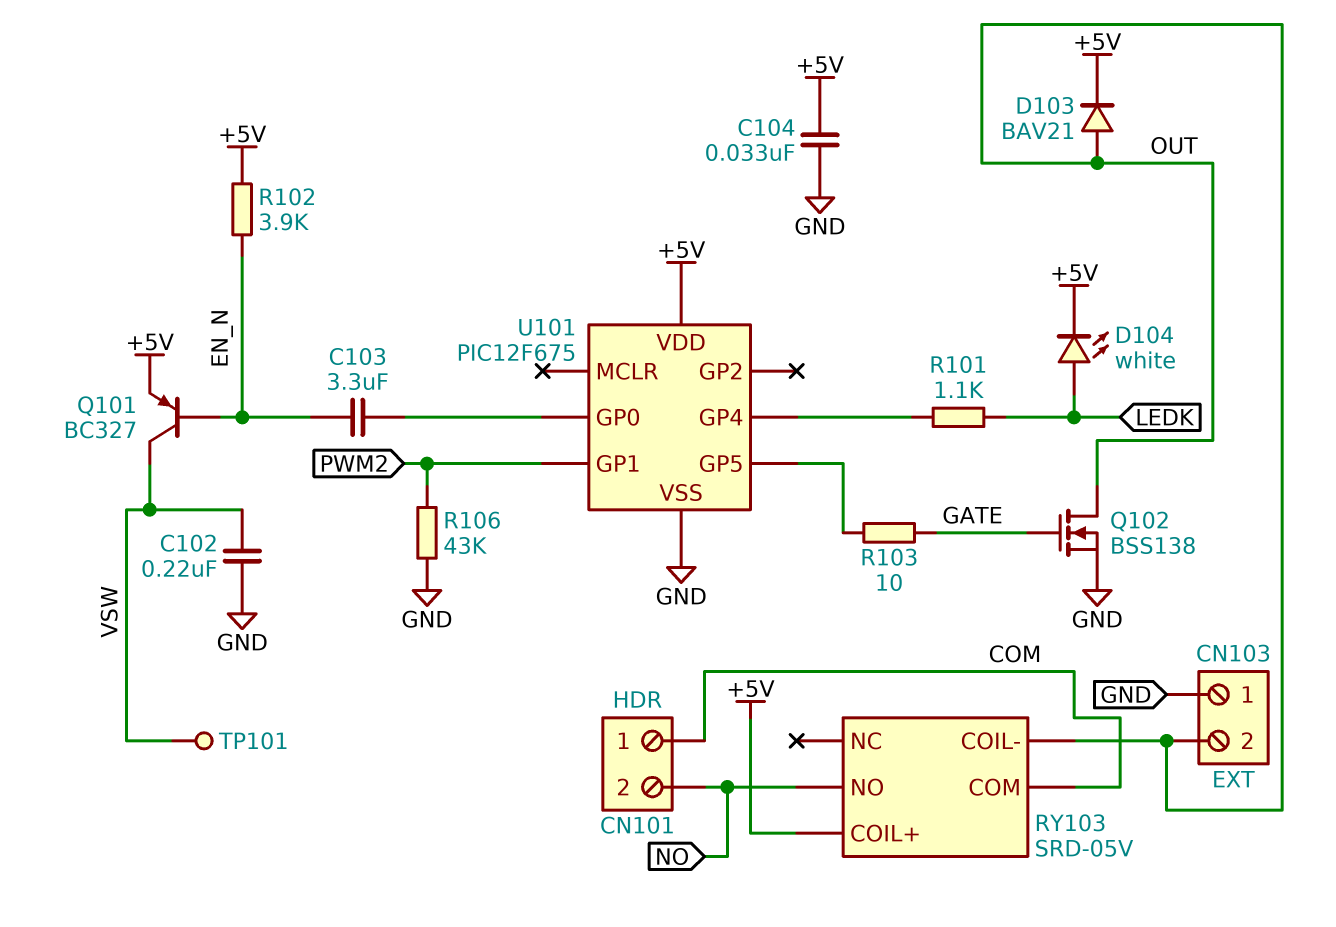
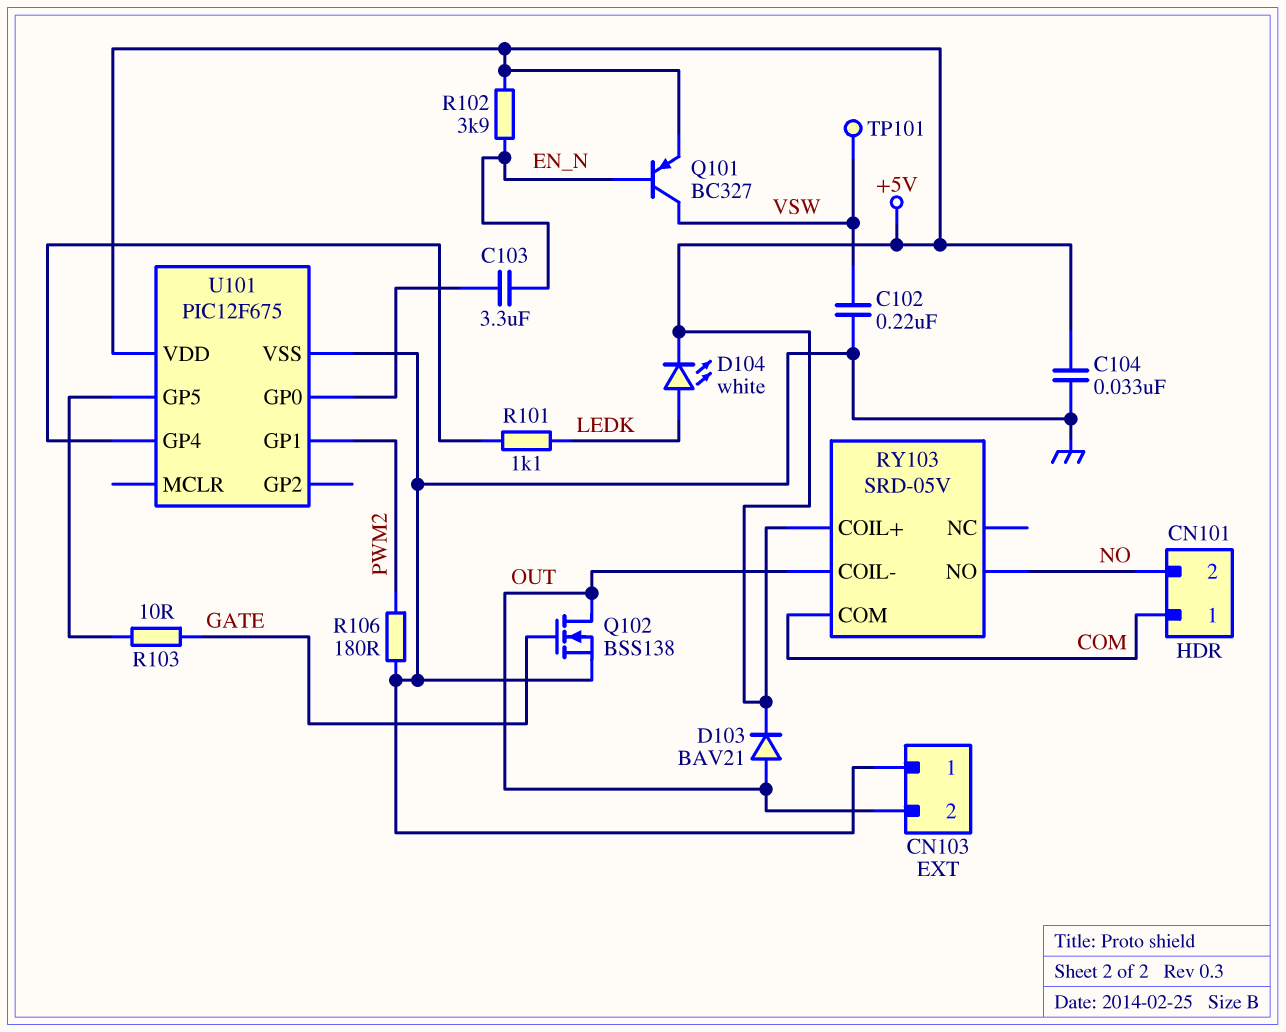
R106: 43k (GND, PWM2) -> 180 (GND, PWM2)

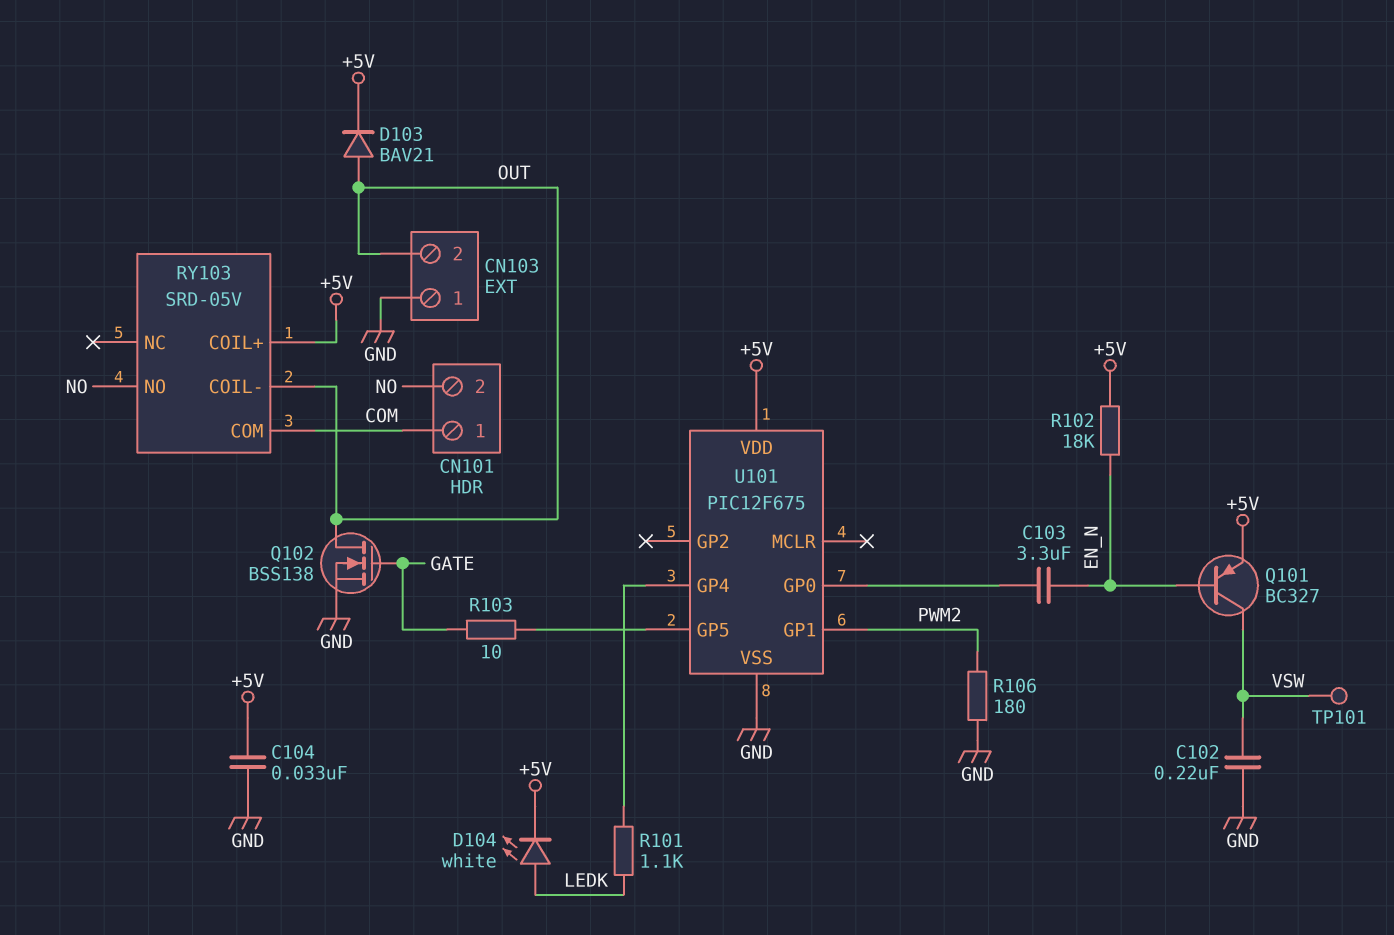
R102: 3.9k (+5V, EN_N) -> 18k (+5V, EN_N)

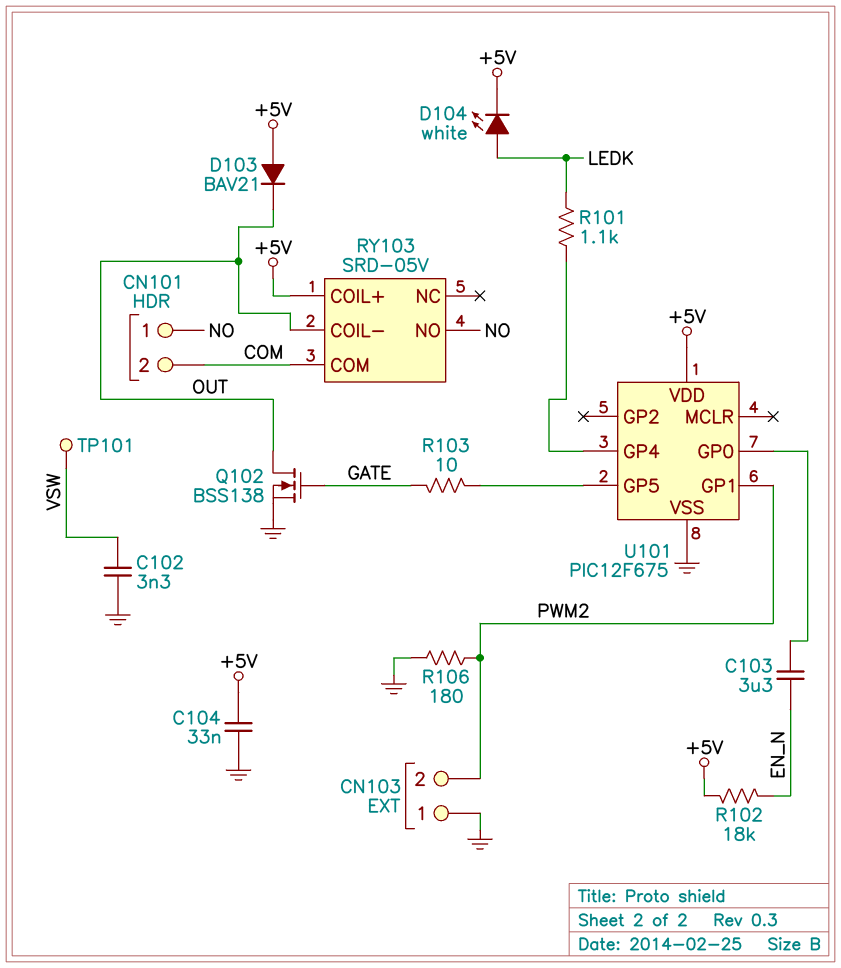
C102: 220nF (GND, VSW) -> 3.3nF (GND, VSW)
CN101 pin 1: COM -> NO
CN101 pin 2: NO -> COM
CN103 pin 2: OUT -> PWM2
D103: diode BAV21 (A OUT, K +5V) -> diode BAV21 (A +5V, K OUT)
Q101: PNP BC327 (B EN_N, C VSW, E +5V) -> none

